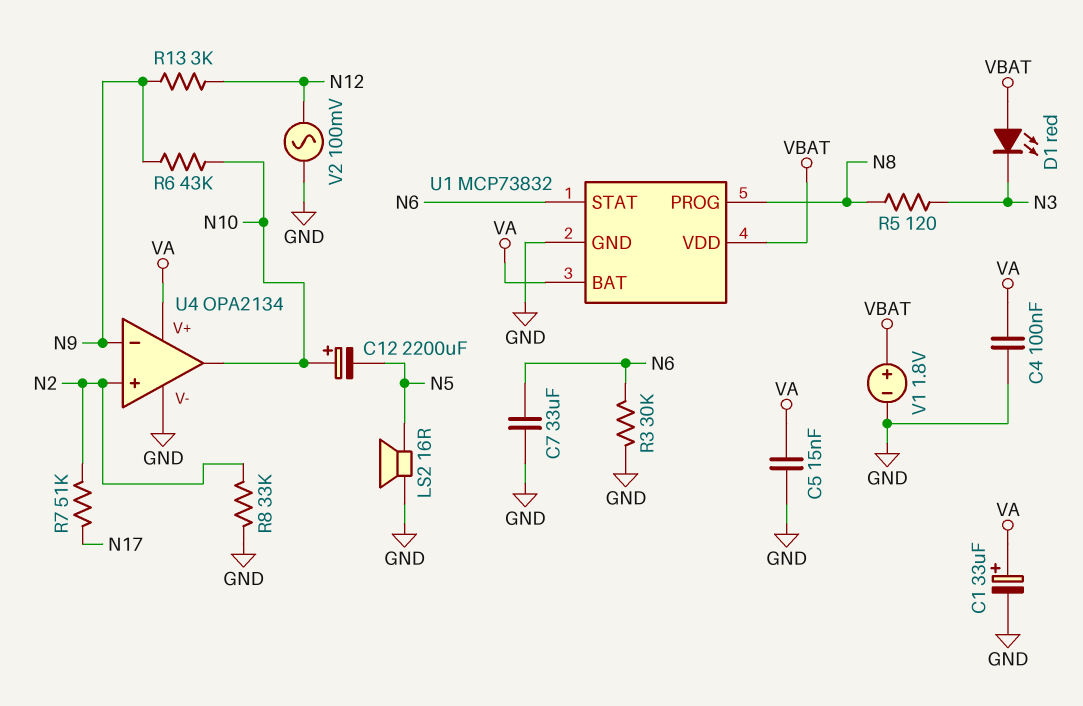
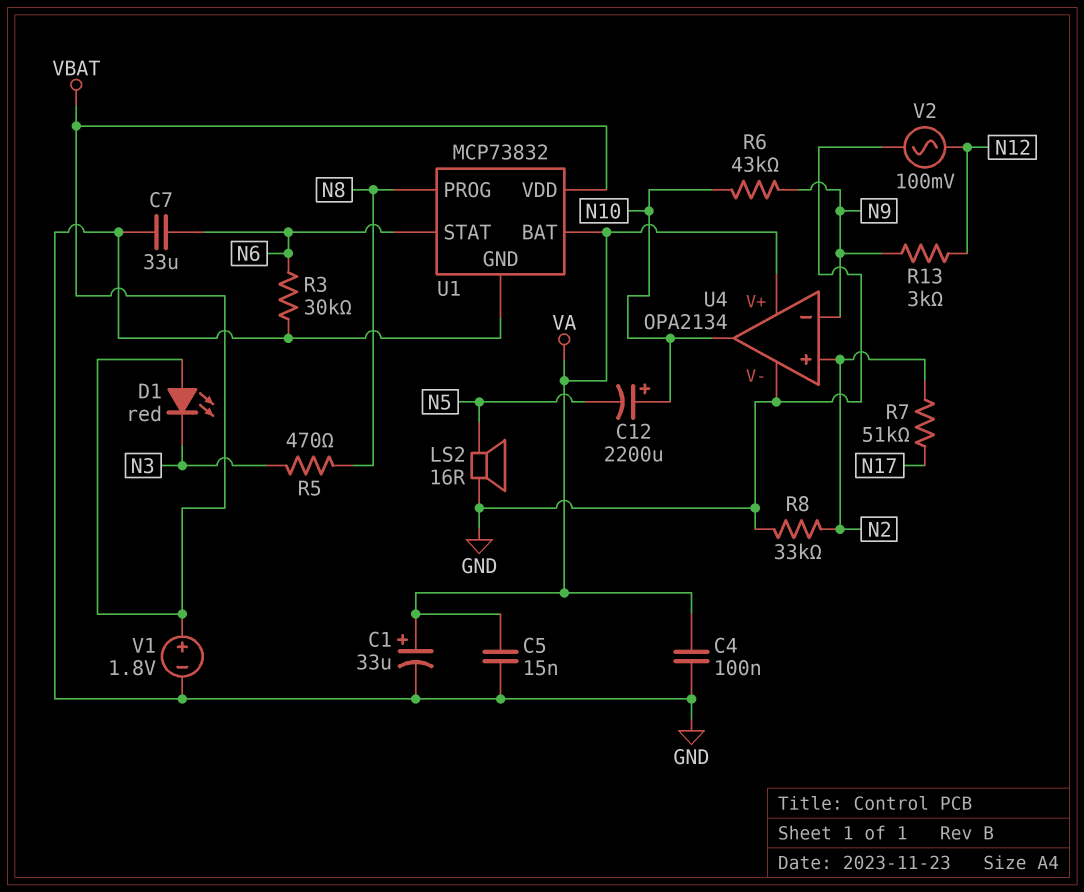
R5: 120 (N3, N8) -> 470 (N3, N8)

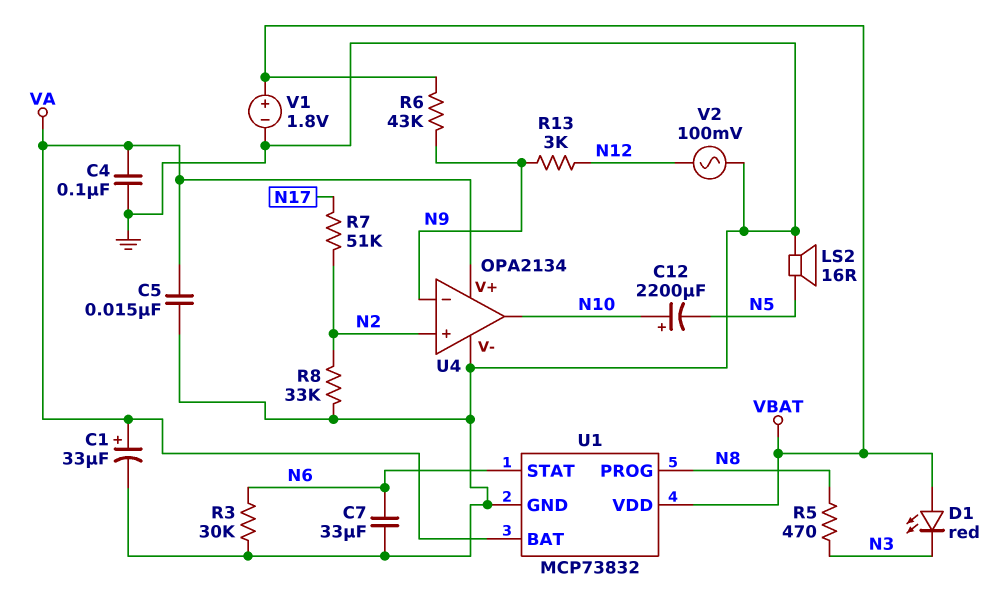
R6: 43k (N9, N10) -> 43k (N9, VBAT)

